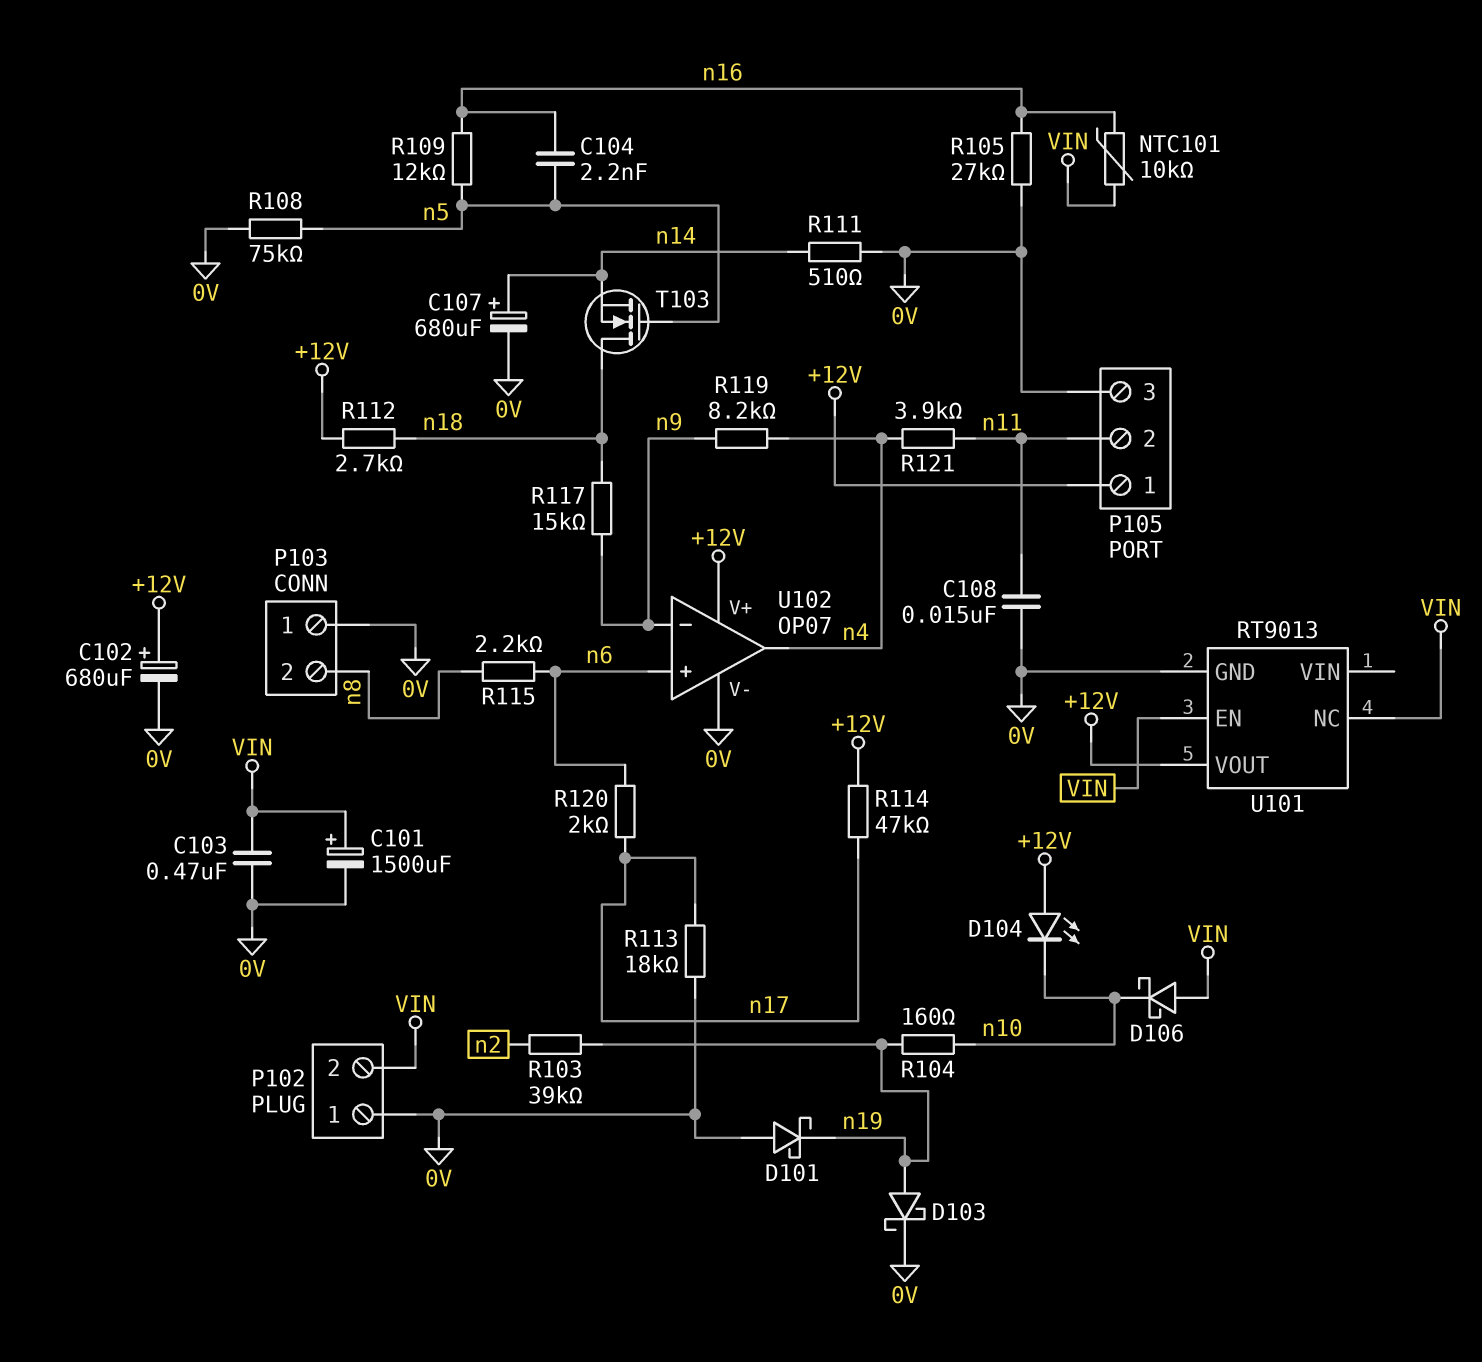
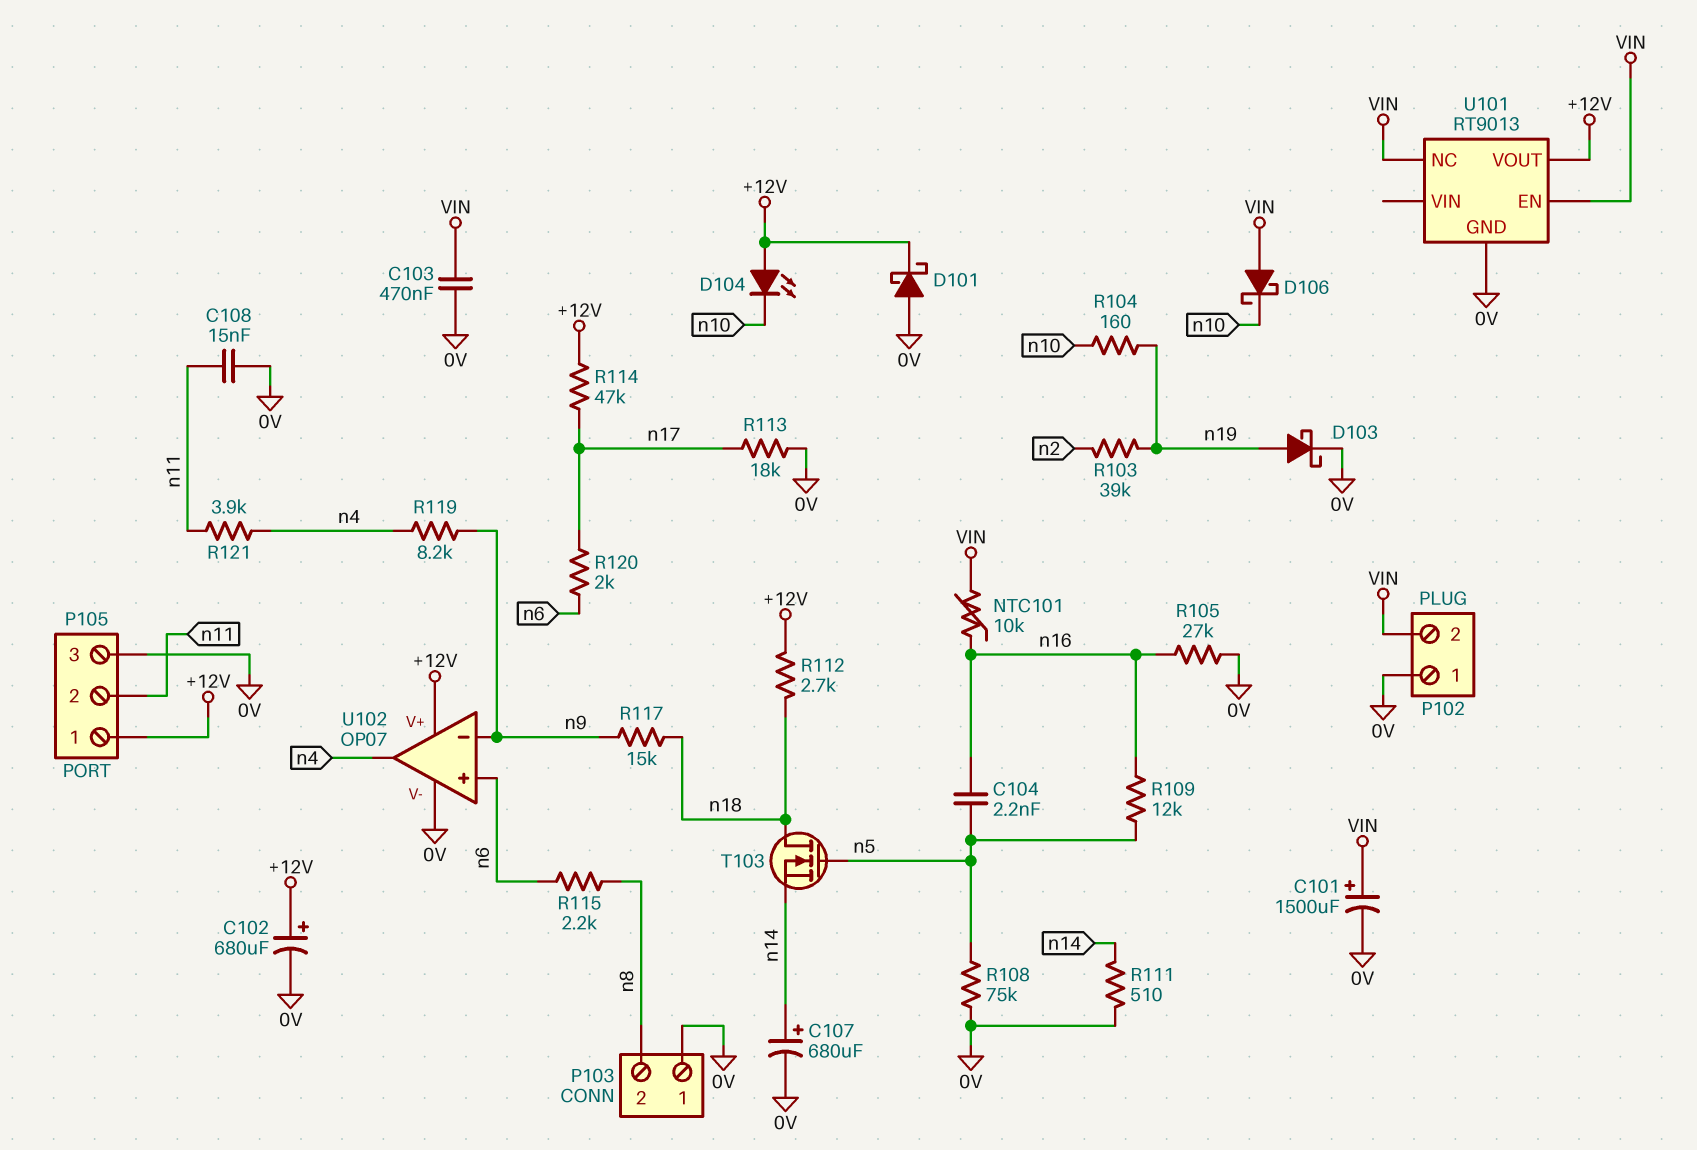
D101: schottky (A 0V, K n19) -> schottky (A 0V, K +12V)

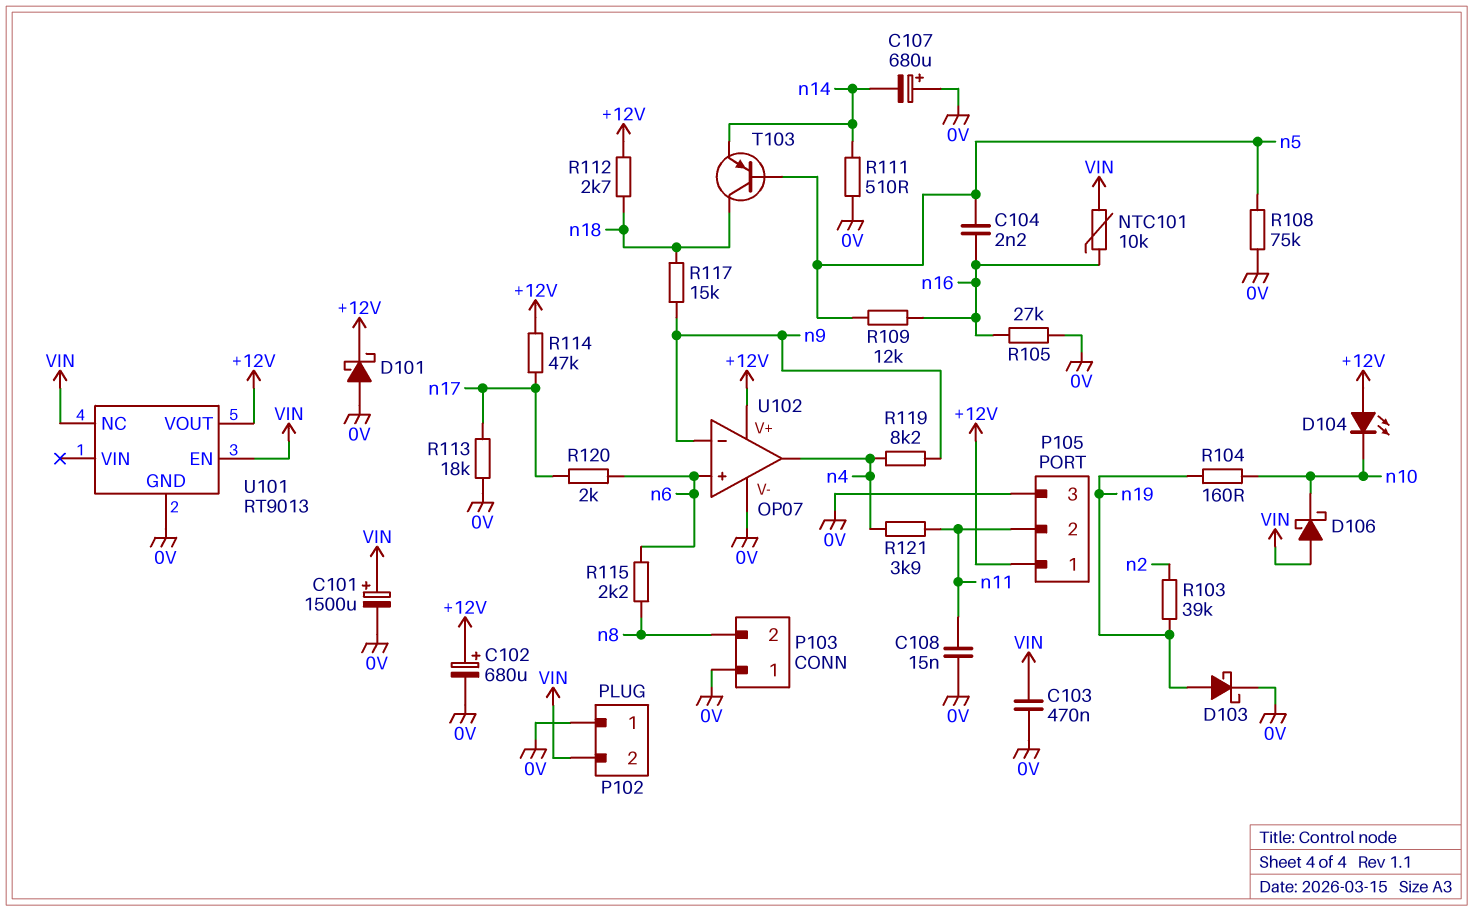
C107: 680uF (plus n14, minus 0V) -> 680uF (plus 0V, minus n14)
T103: NMOS (G n5, D n18, S n14) -> PNP (B n5, C n18, E n14)

